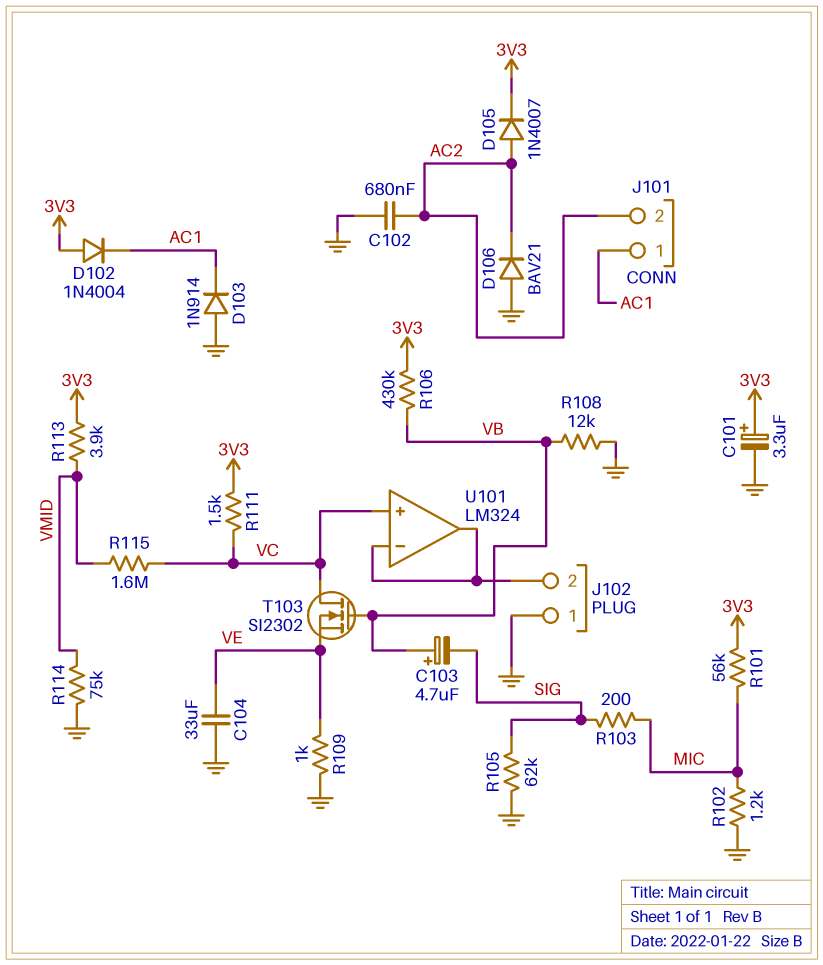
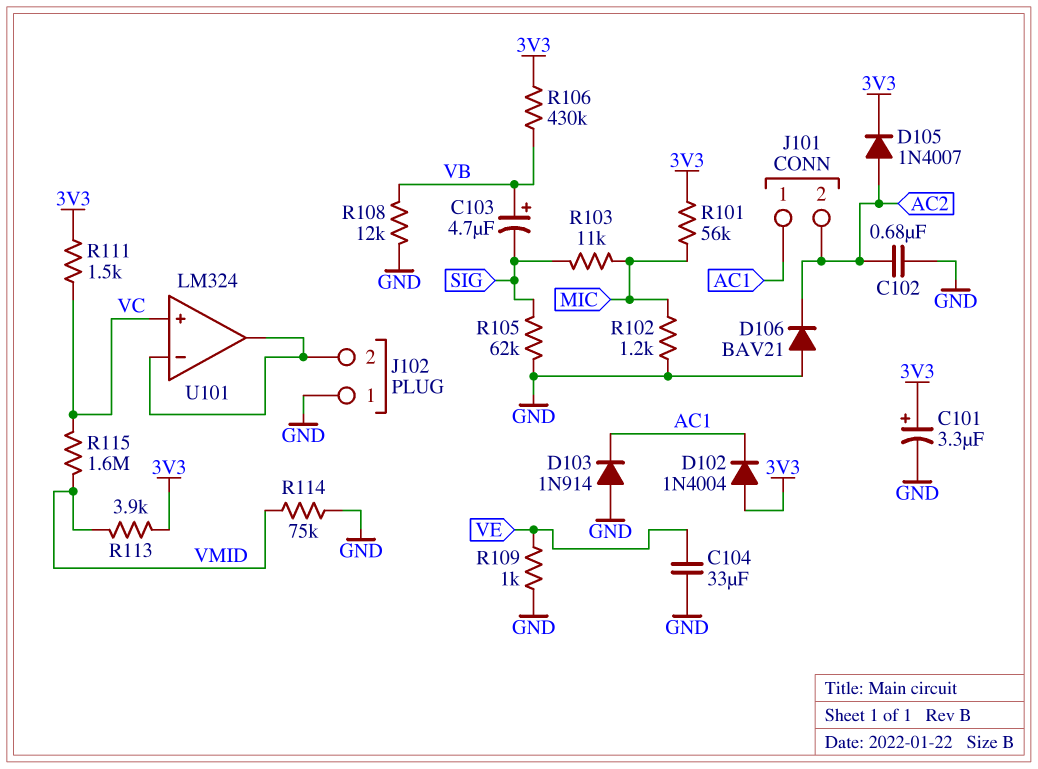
R103: 200 (MIC, SIG) -> 11k (MIC, SIG)
T103: NMOS SI2302 (G VB, D VC, S VE) -> none

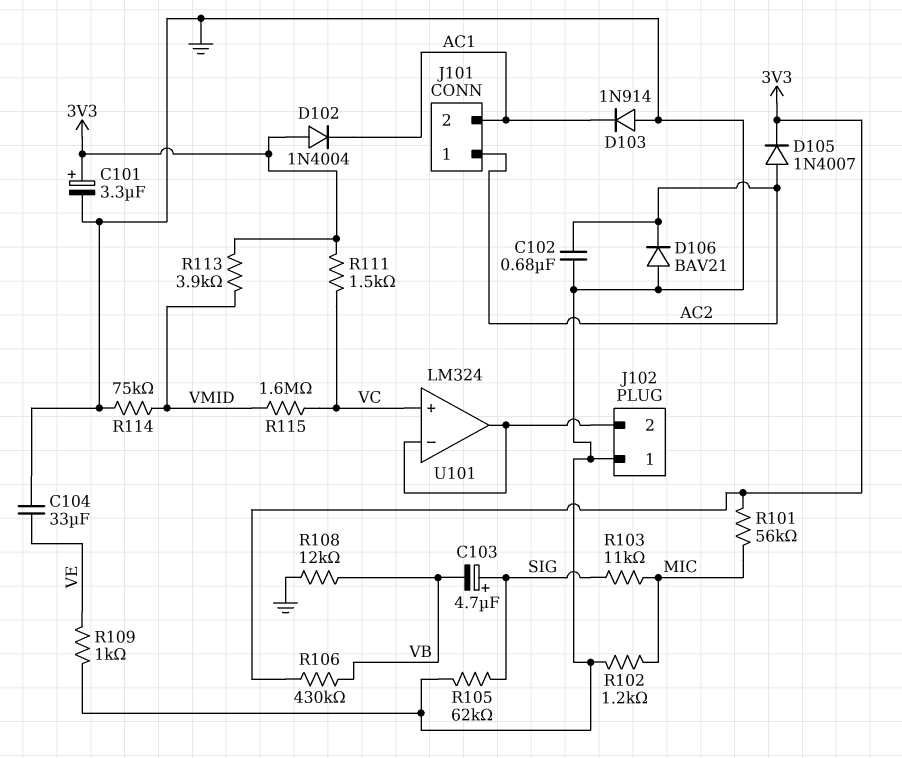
C103: 4.7uF (plus VB, minus SIG) -> 4.7uF (plus SIG, minus VB)
J101 pin 1: AC1 -> AC2
J101 pin 2: AC2 -> AC1

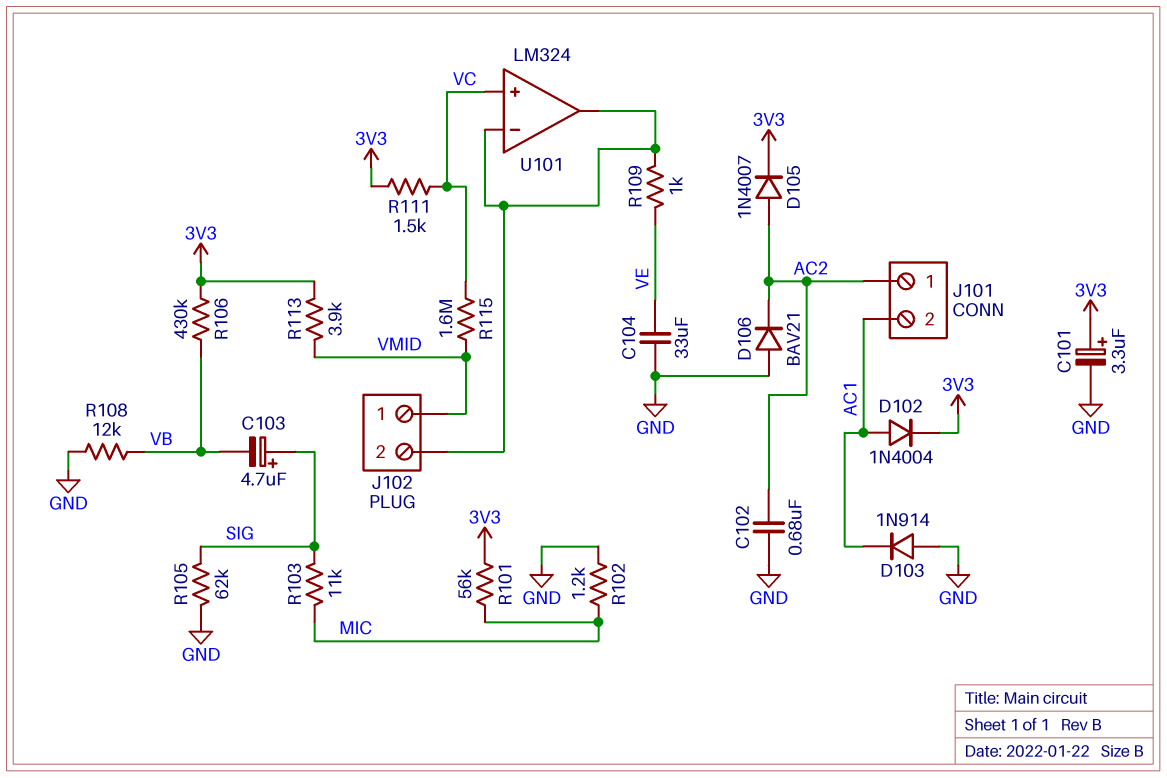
D102: diode 1N4004 (A 3V3, K AC1) -> diode 1N4004 (A AC1, K 3V3)
J102 pin 1: GND -> VMID
R109: 1k (GND, VE) -> 1k (J102/2, VE)
R114: 75k (GND, VMID) -> none

